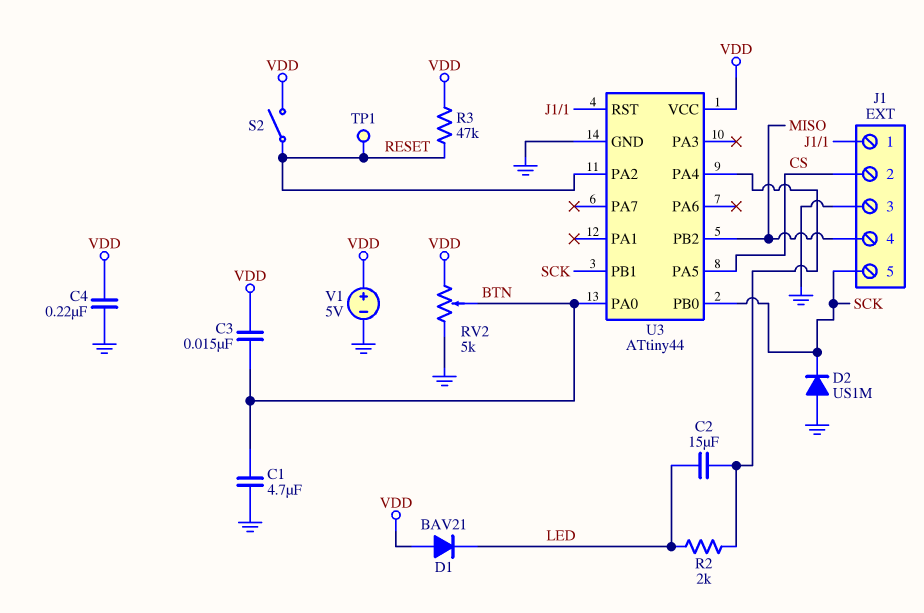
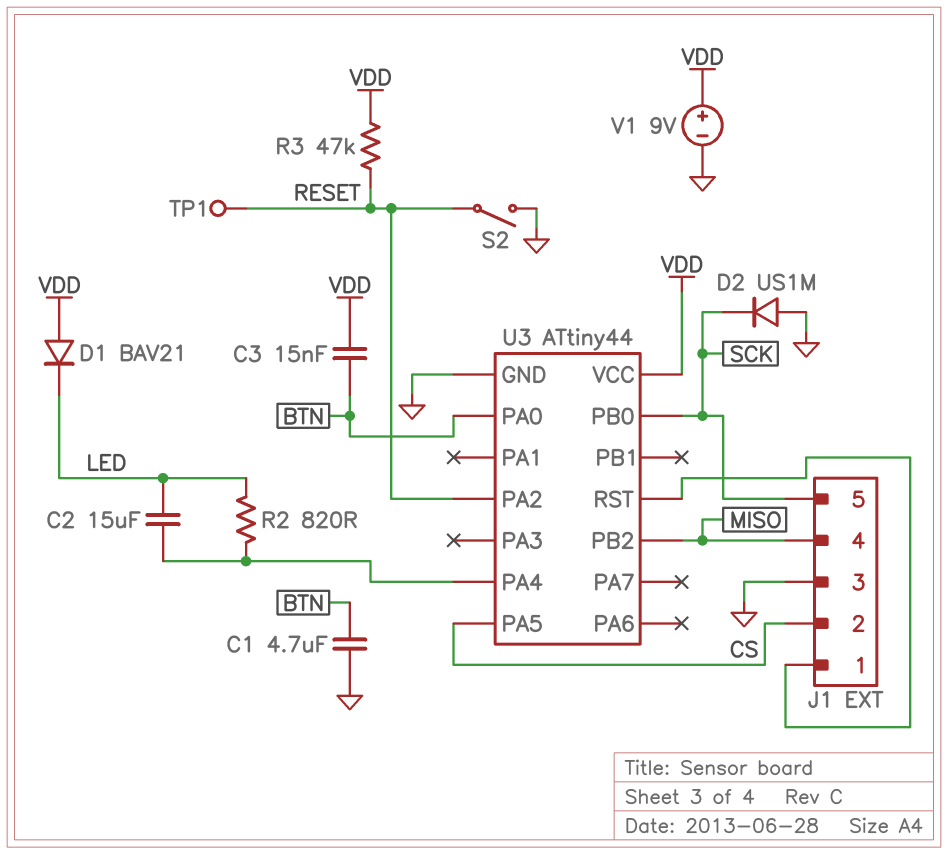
C4: 220nF (GND, VDD) -> none
R2: 2k (LED, U3/PA4) -> 820 (LED, U3/PA4)
RV2: 5k (GND, VDD, wiper BTN) -> none
S2: switch (RESET, VDD) -> switch (GND, RESET)
U3 pin PB1: SCK -> none
V1: 5V (plus VDD, minus GND) -> 9V (plus VDD, minus GND)

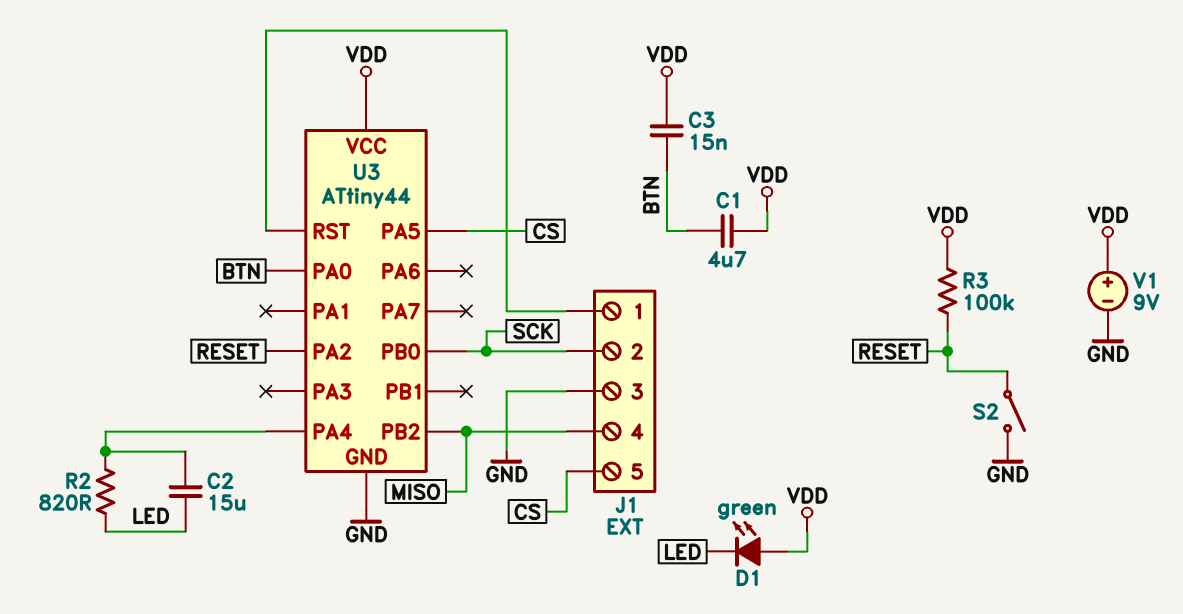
C1: 4.7uF (BTN, GND) -> 4.7uF (BTN, VDD)
D1: diode BAV21 (A VDD, K LED) -> LED green (A VDD, K LED)
D2: diode US1M (A GND, K SCK) -> none
J1 pin 2: CS -> SCK
J1 pin 5: SCK -> CS
R3: 47k (RESET, VDD) -> 100k (RESET, VDD)
TP1: test point (RESET) -> none

